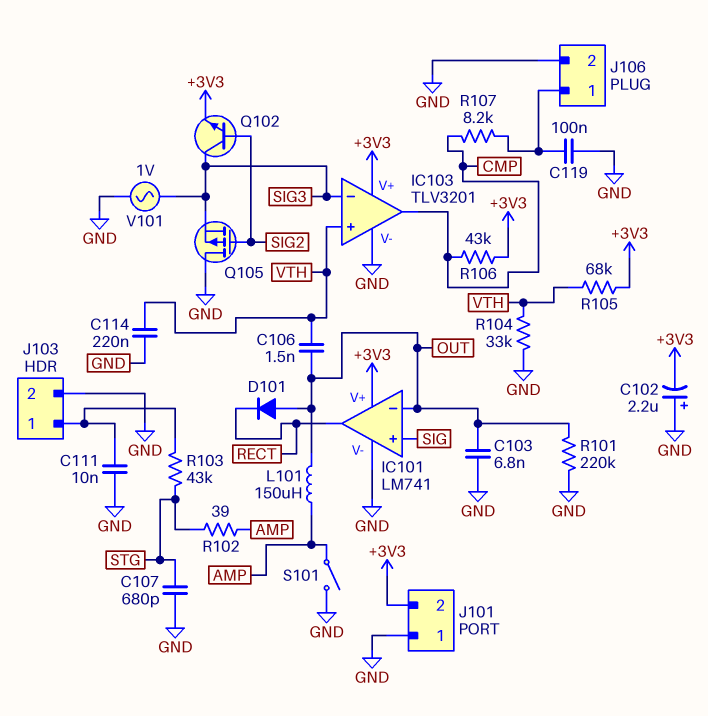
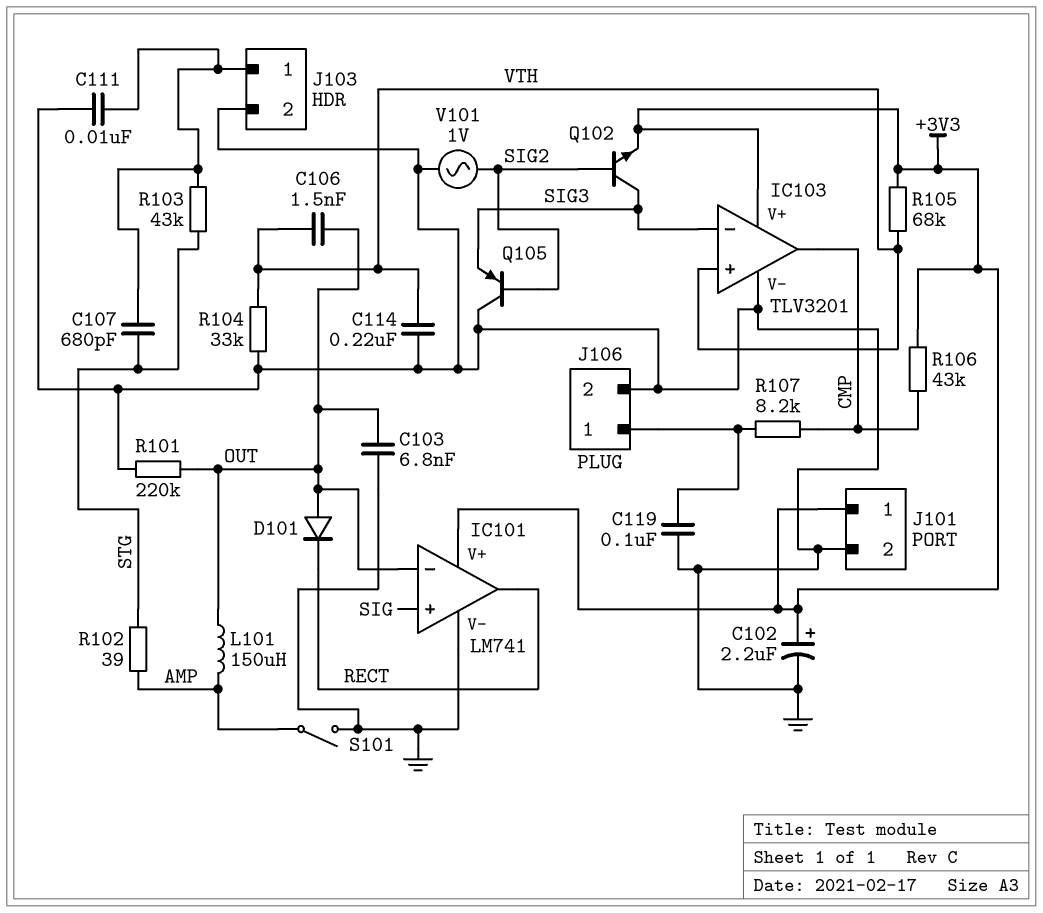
C102: 2.2uF (plus GND, minus +3V3) -> 2.2uF (plus +3V3, minus GND)
C107: 680pF (GND, STG) -> 680pF (J103/1, STG)
J101 pin 1: GND -> +3V3
J101 pin 2: +3V3 -> GND
Q105: PMOS (G SIG2, D GND, S SIG3) -> PNP (B SIG2, C GND, E SIG3)
V101: AC 1V (GND, SIG3) -> AC 1V (GND, SIG2)

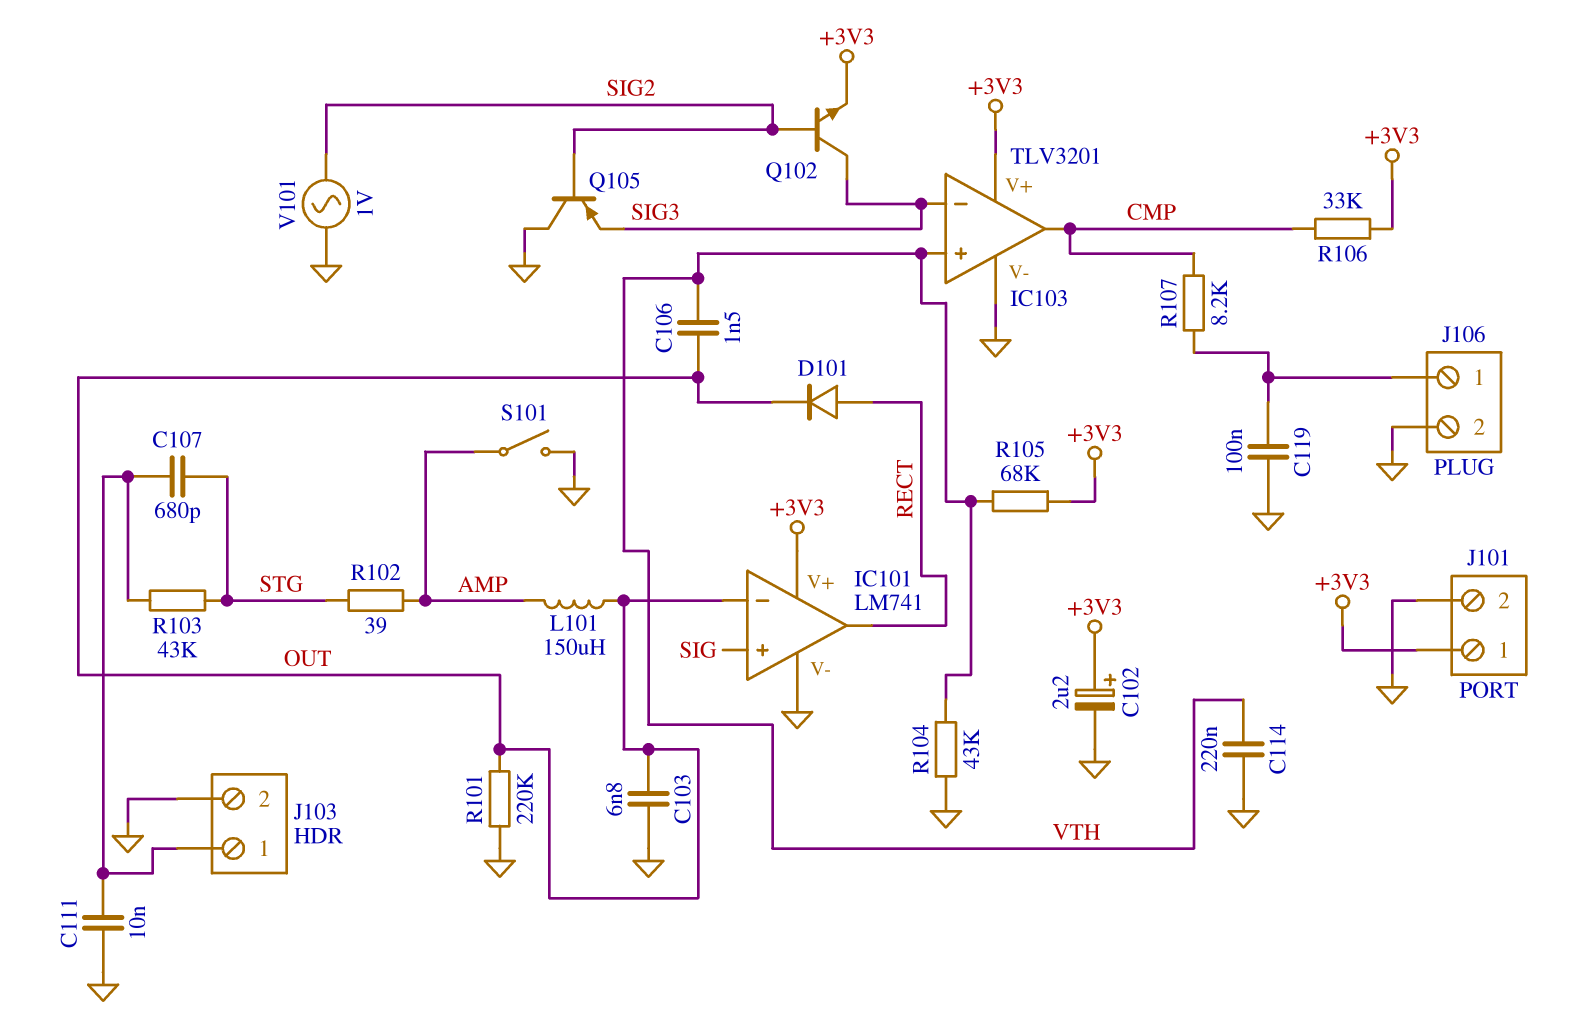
D101: diode (A OUT, K RECT) -> diode (A RECT, K OUT)
R104: 33k (GND, VTH) -> 43k (GND, VTH)
R106: 43k (+3V3, CMP) -> 33k (+3V3, CMP)

